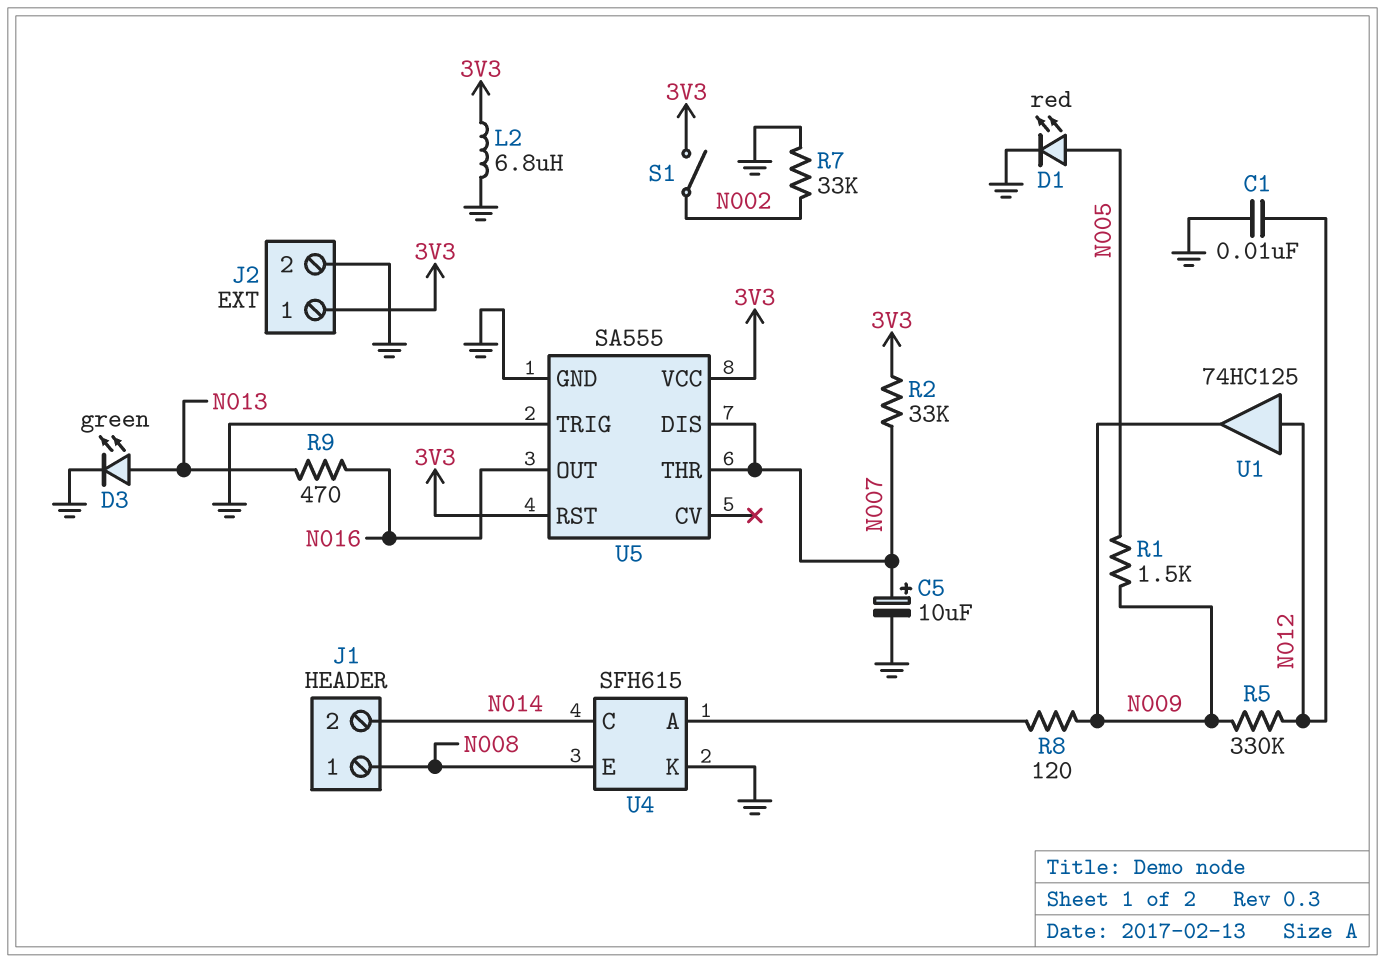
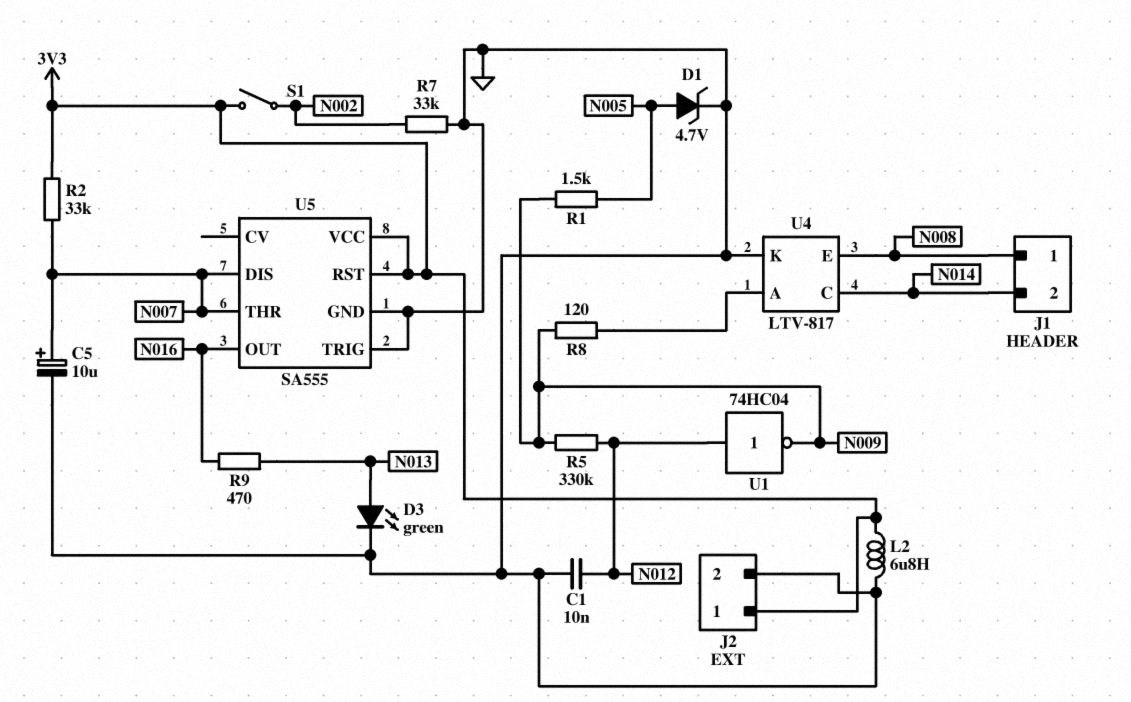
D1: LED red (A N005, K GND) -> zener 4.7V (A N005, K GND)
U1: buffer 74HC125 (in N012, out N009) -> NOT 74HC04 (in N012, out N009)
U4: SFH615 -> LTV-817

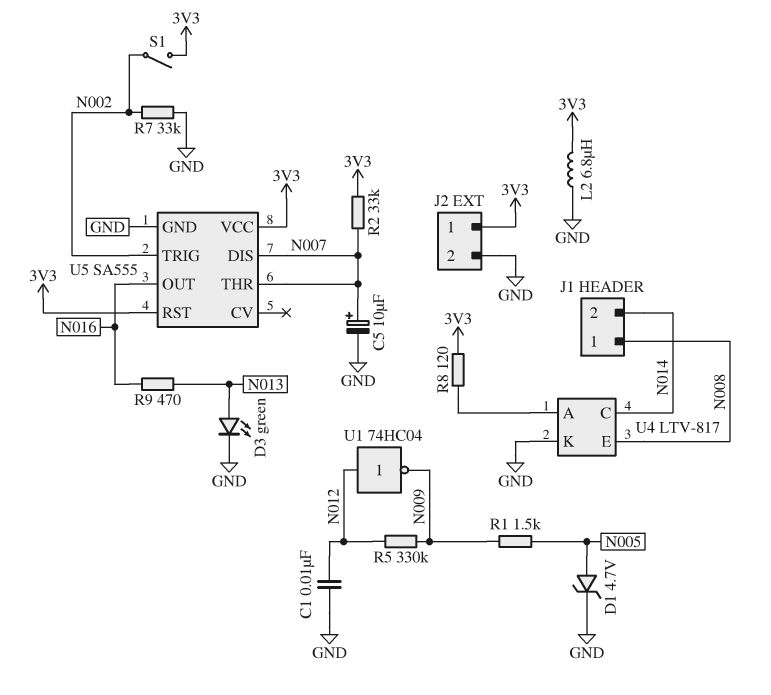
R8: 120 (N009, U4/A) -> 120 (3V3, U4/A)
U5 pin TRIG: GND -> N002

